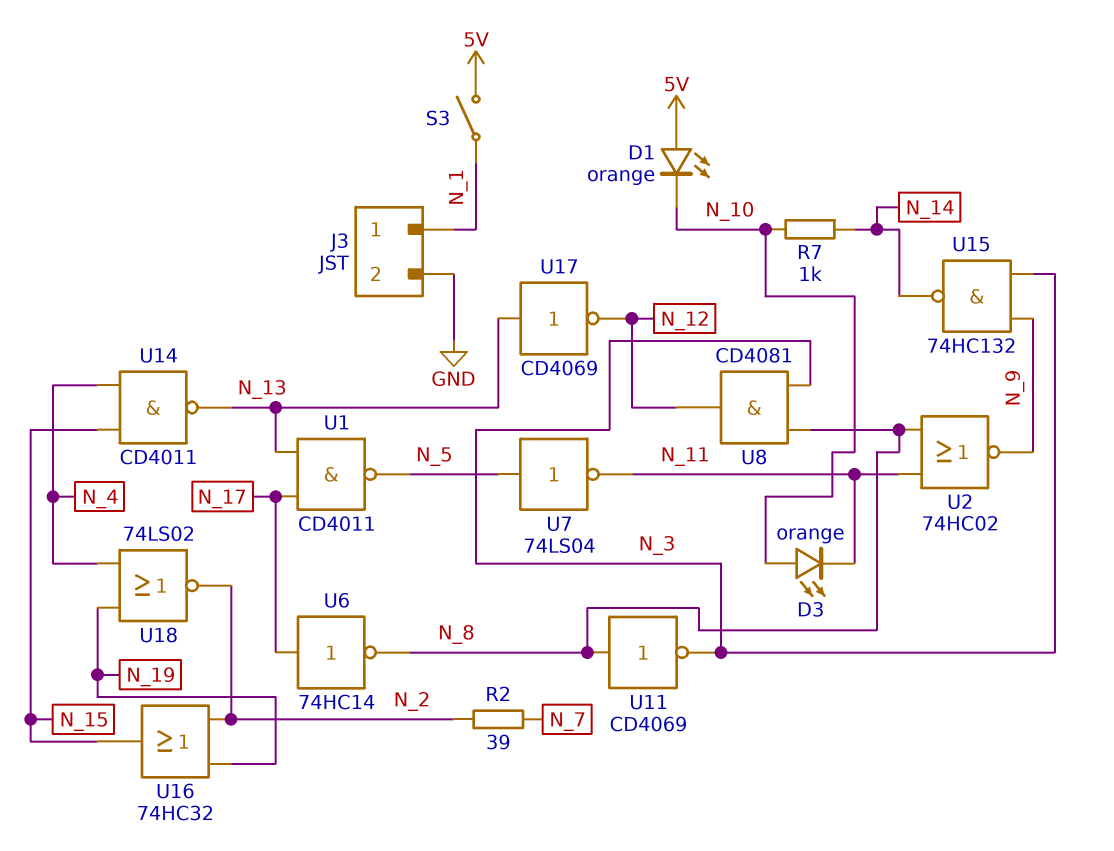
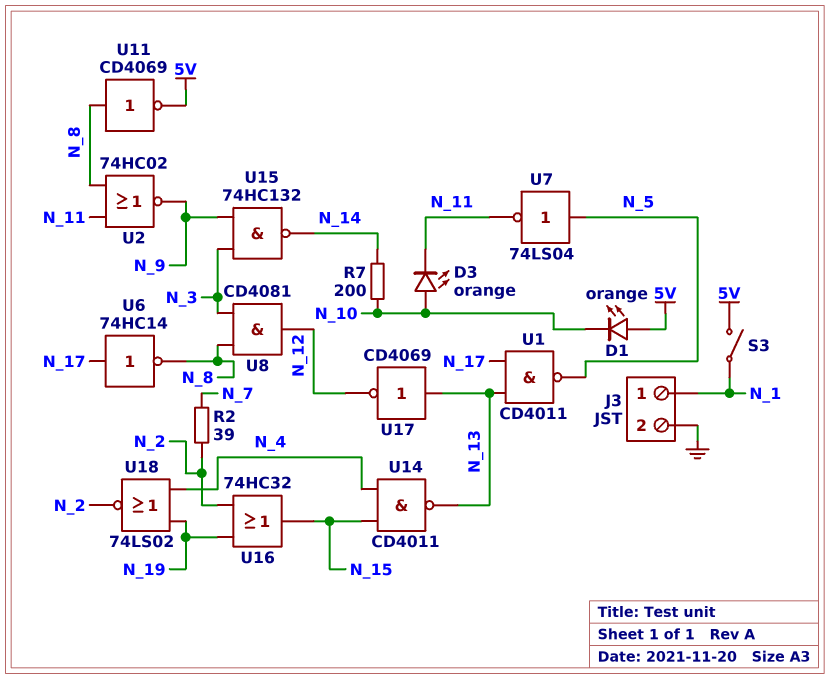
R7: 1k (N_10, N_14) -> 200 (N_10, N_14)
U11: NOT CD4069 (in N_8, out N_3) -> NOT CD4069 (in N_8, out 5V)

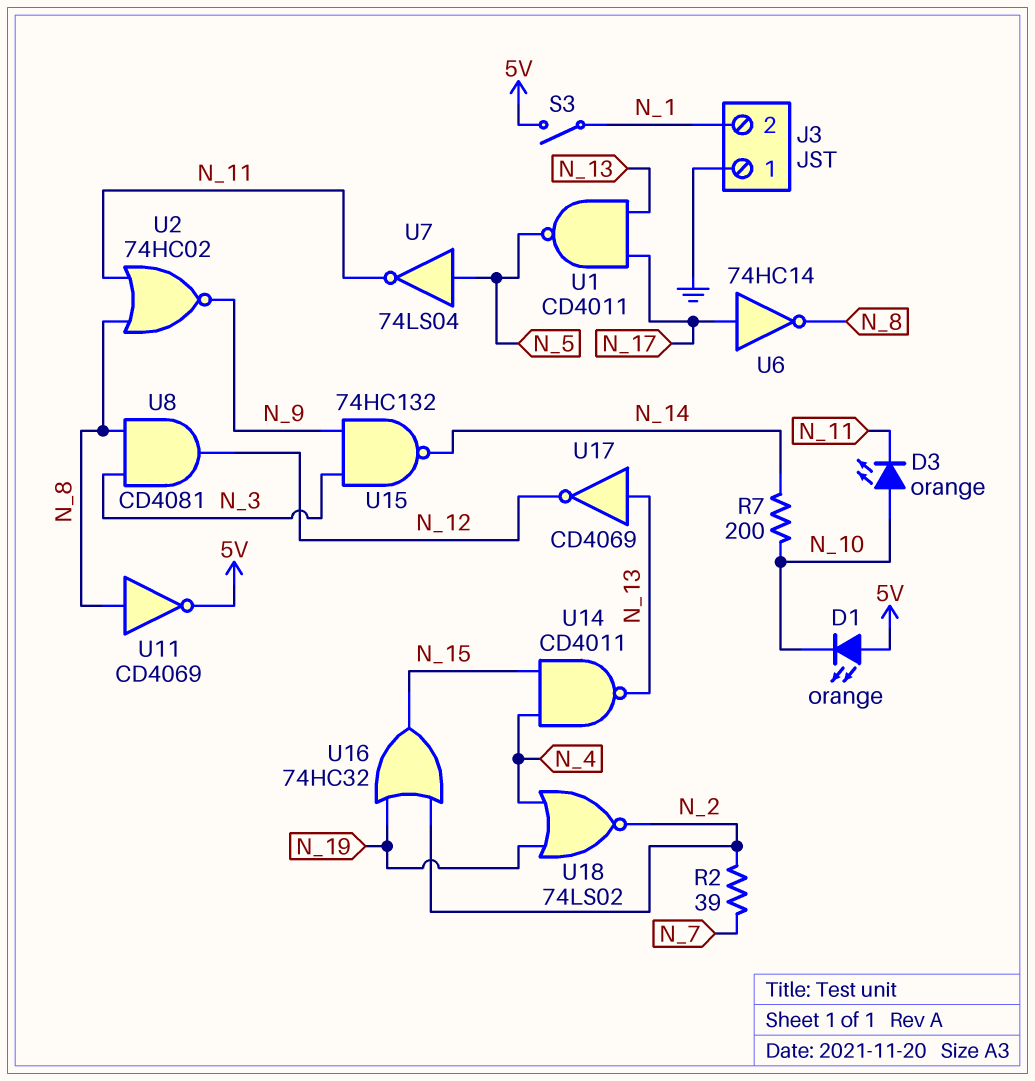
J3 pin 1: N_1 -> GND
J3 pin 2: GND -> N_1

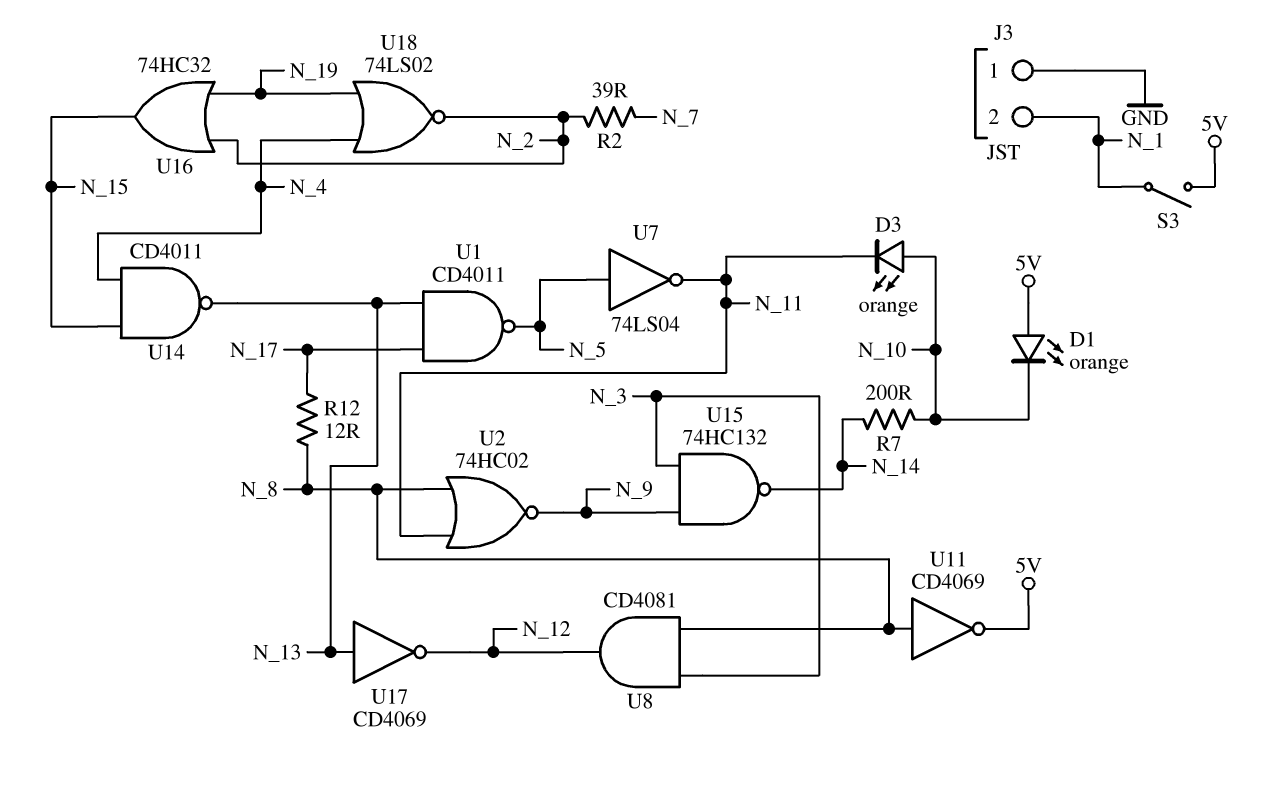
R12: none -> 12 (N_8, N_17)
U6: NOT 74HC14 (in N_17, out N_8) -> none

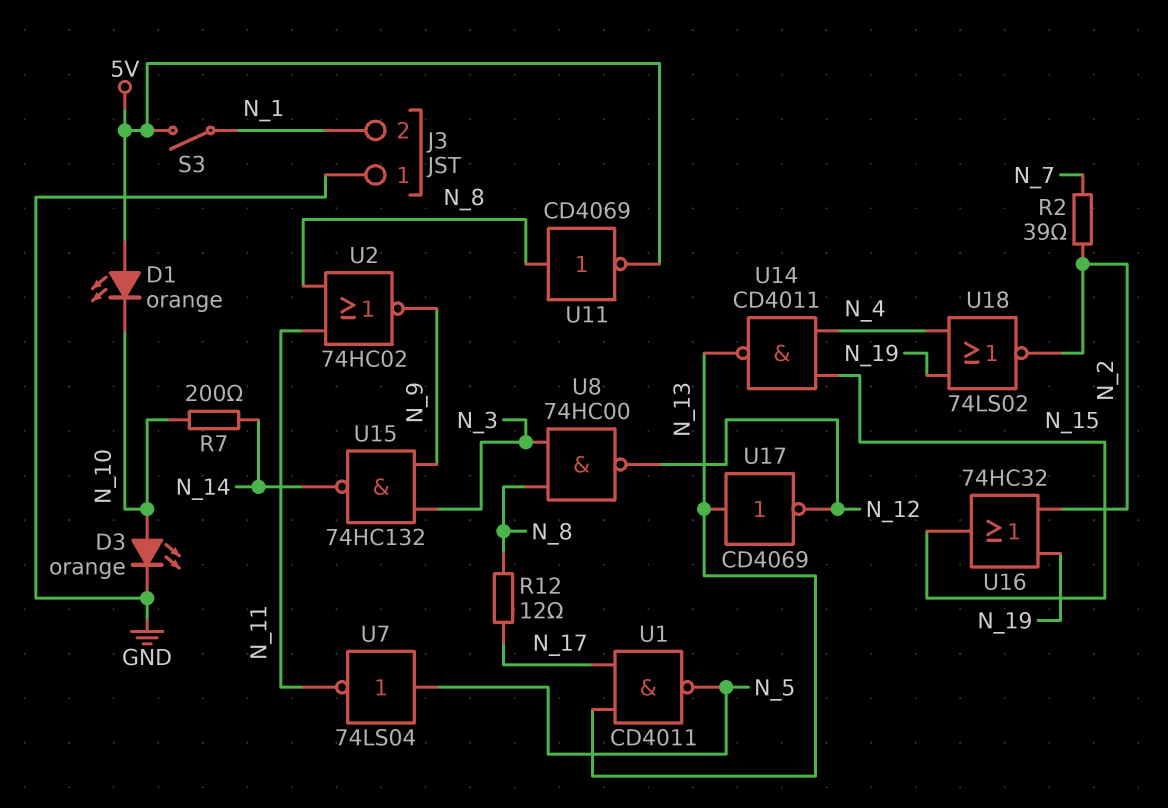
D3: LED orange (A N_10, K N_11) -> LED orange (A N_10, K GND)
U8: AND CD4081 (in N_3, in N_8, out N_12) -> NAND 74HC00 (in N_3, in N_8, out N_12)

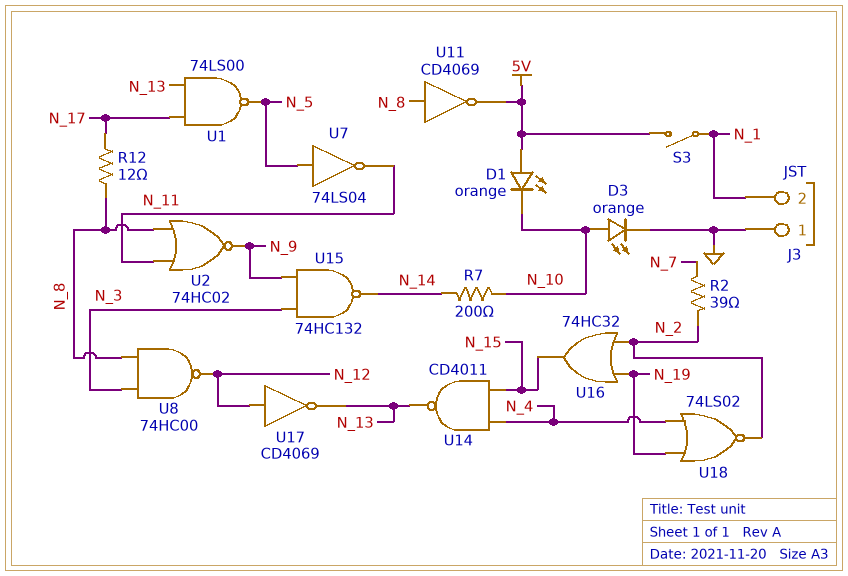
U1: NAND CD4011 (in N_13, in N_17, out N_5) -> NAND 74LS00 (in N_13, in N_17, out N_5)
U17: NOT CD4069 (in N_13, out N_12) -> NOT CD4069 (in N_12, out N_13)

